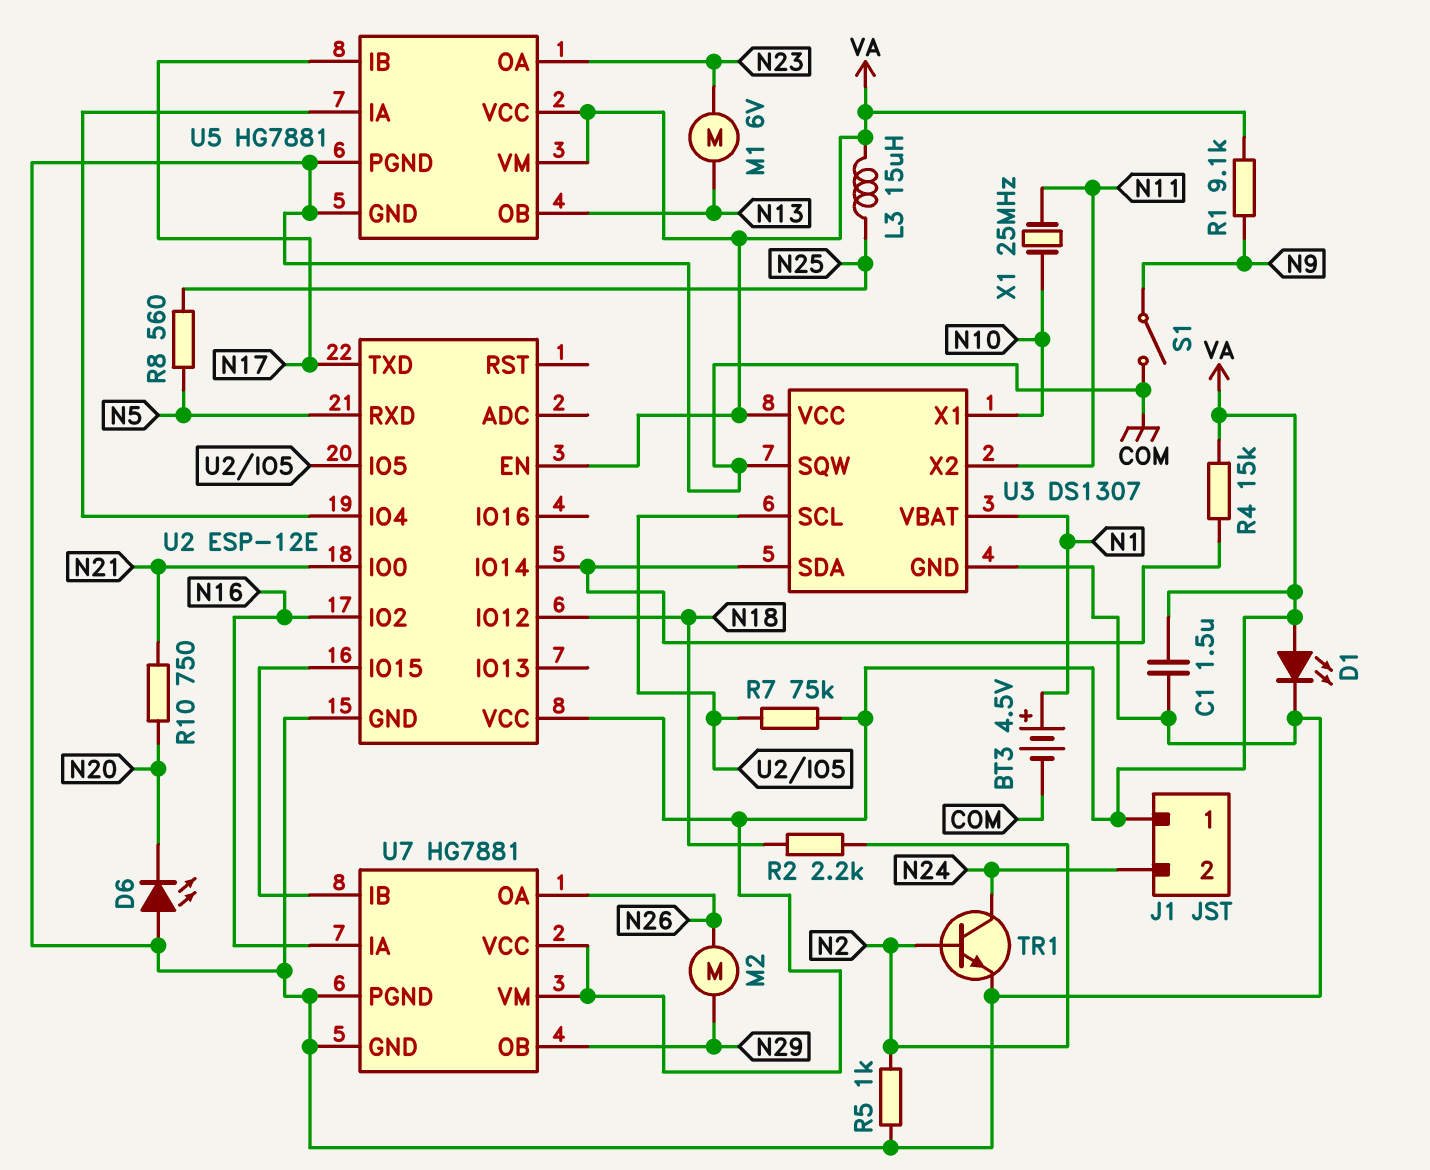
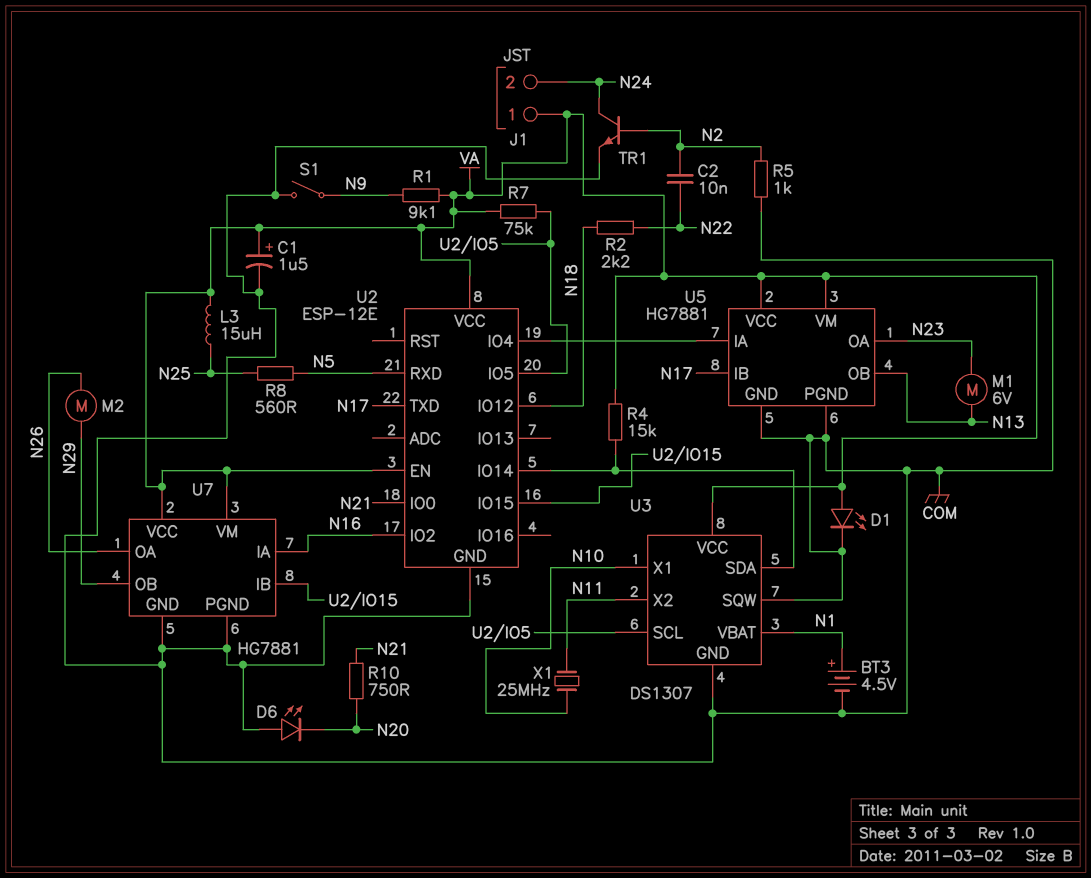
C1: 1.5uF (COM, VA) -> 1.5uF (plus VA, minus COM)
C2: none -> 10nF (N2, N22)
R2: 2.2k (N2, N18) -> 2.2k (N18, N22)

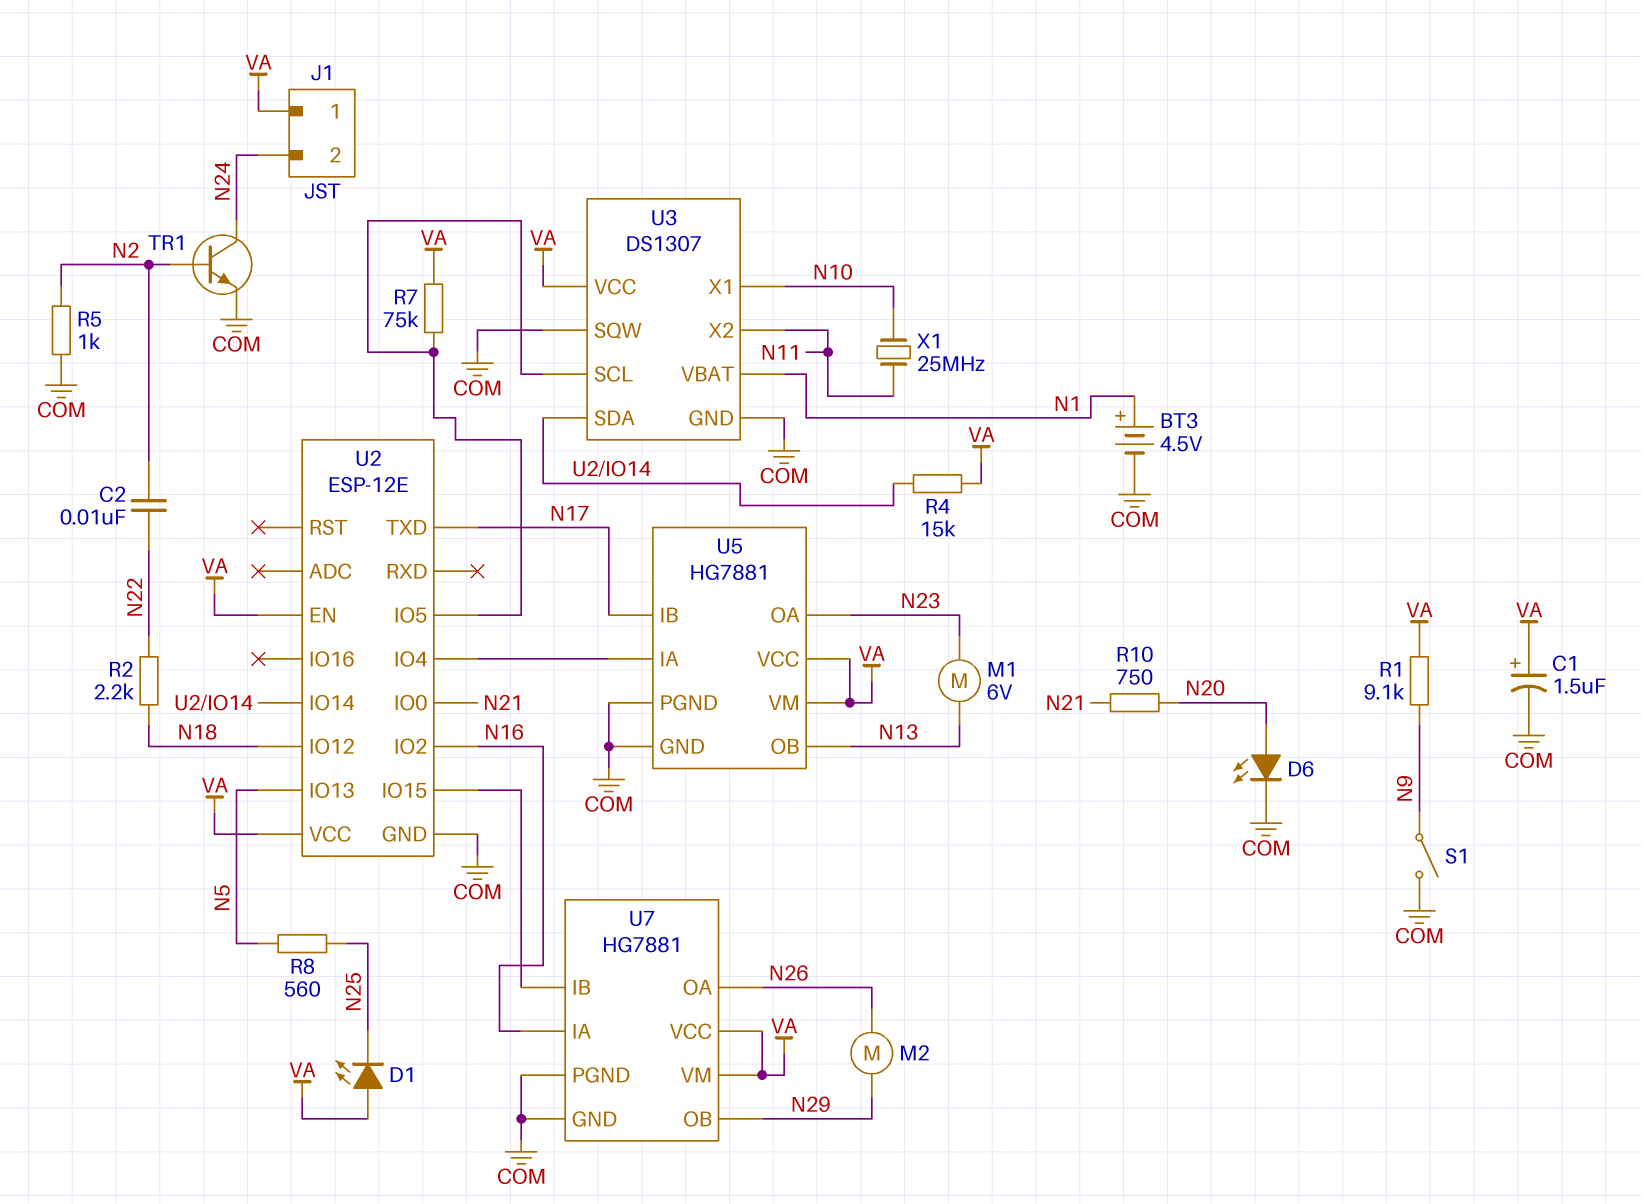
D1: LED (A VA, K COM) -> LED (A VA, K N25)
D6: LED (A COM, K N20) -> LED (A N20, K COM)
L3: 15uH (N25, VA) -> none
U2 pin IO13: none -> N5
U2 pin RXD: N5 -> none

